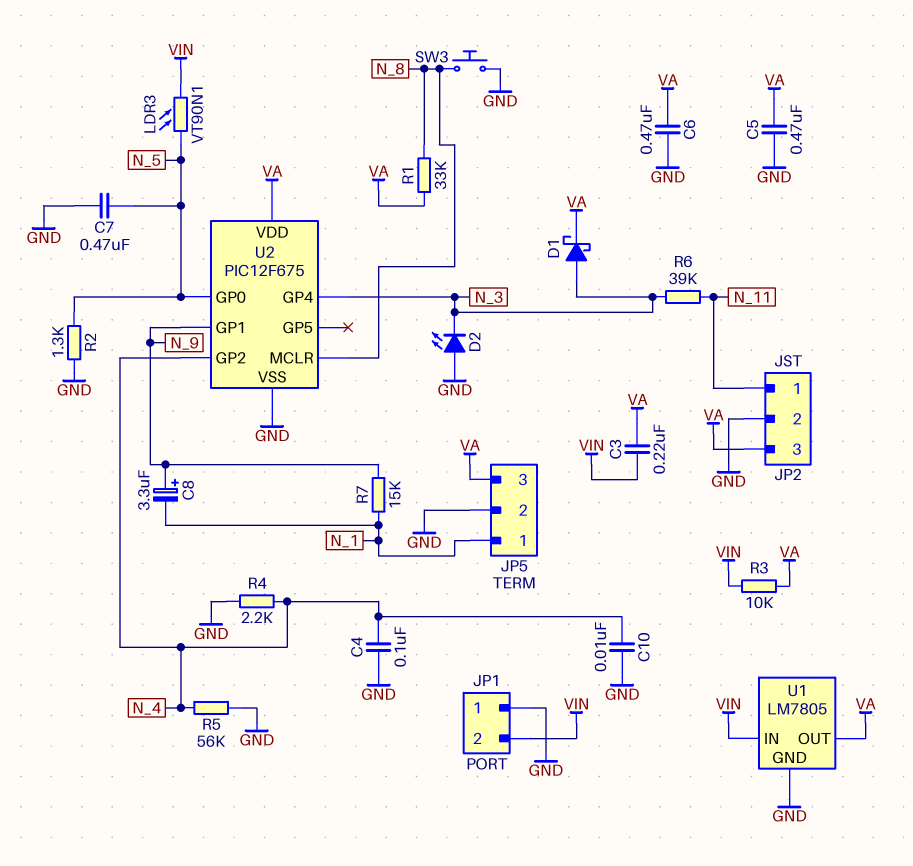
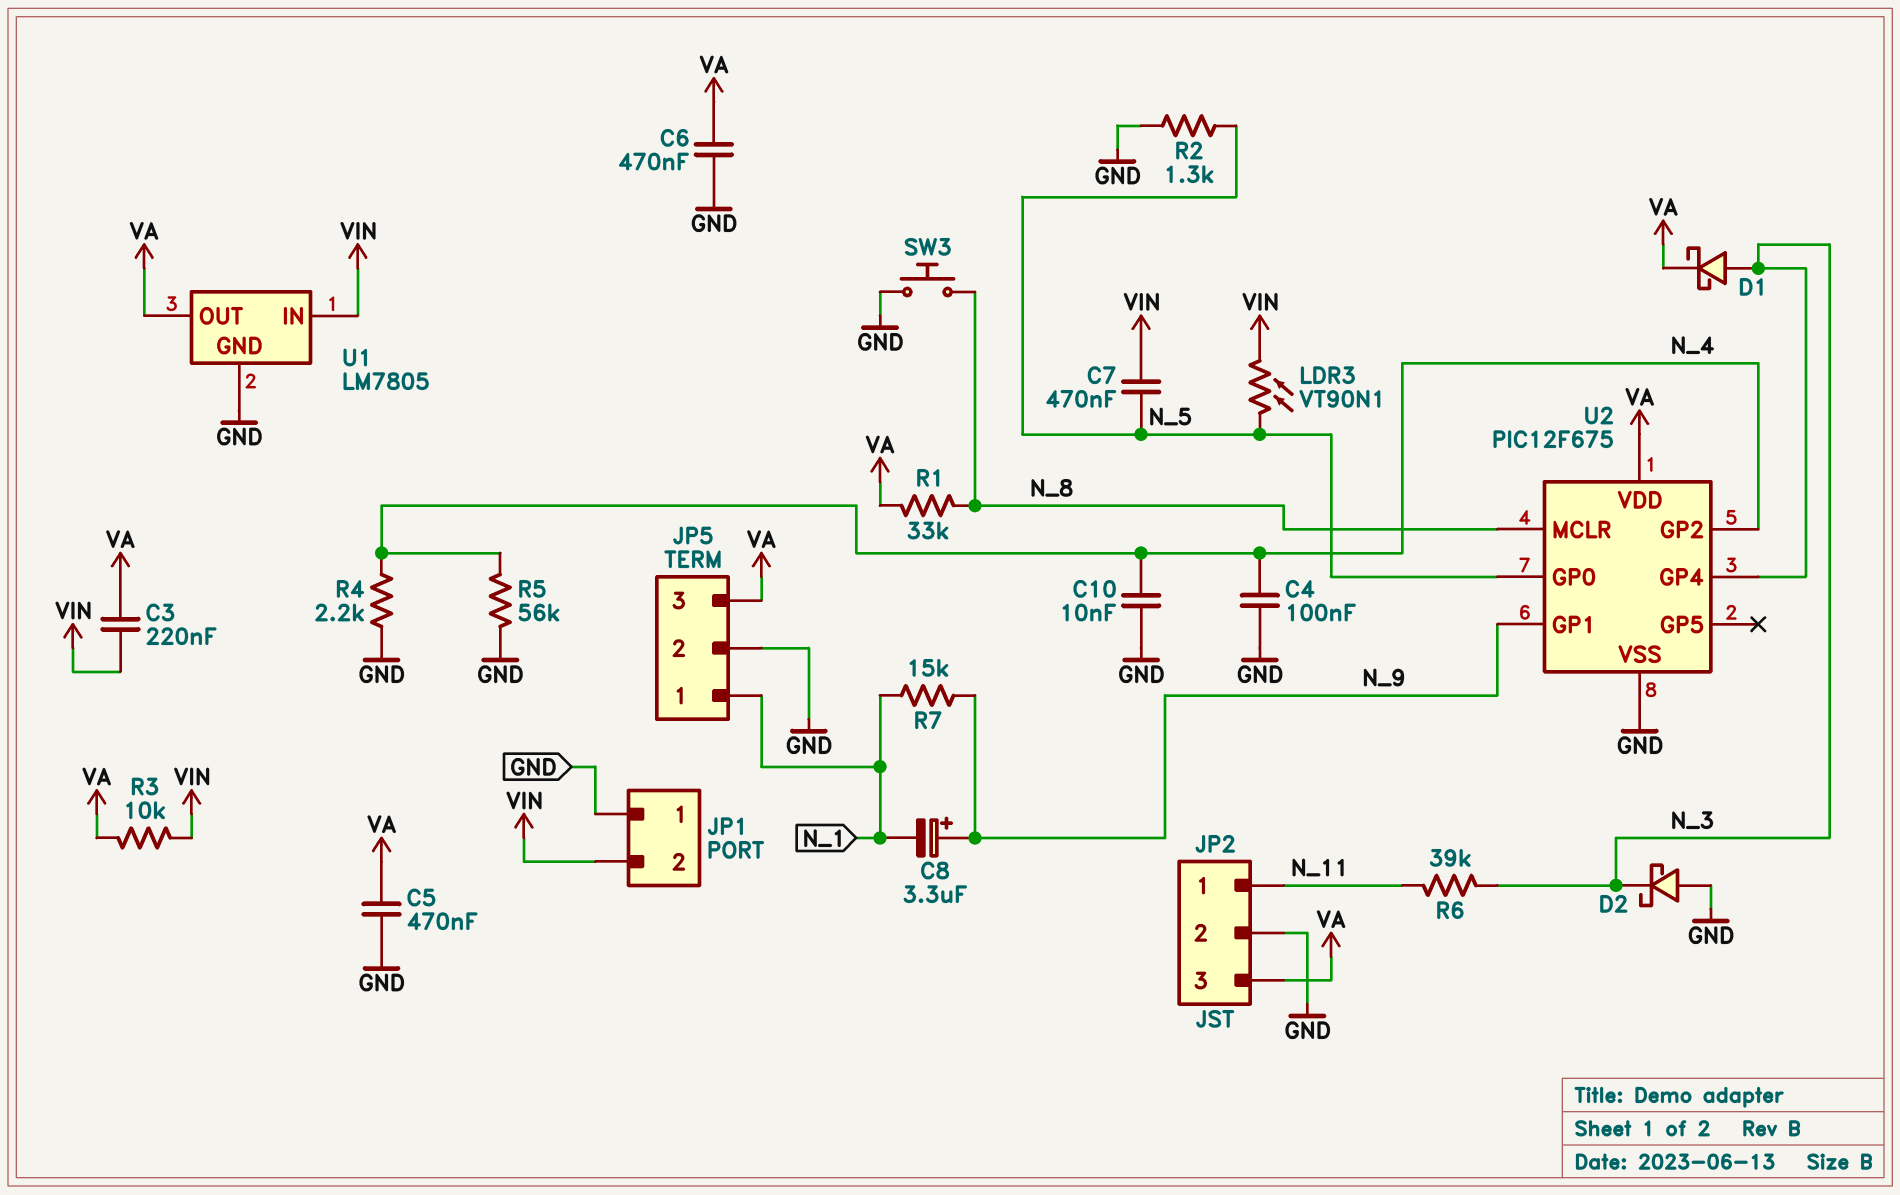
C7: 470nF (GND, N_5) -> 470nF (N_5, VIN)
D2: LED (A GND, K N_3) -> schottky (A GND, K N_3)

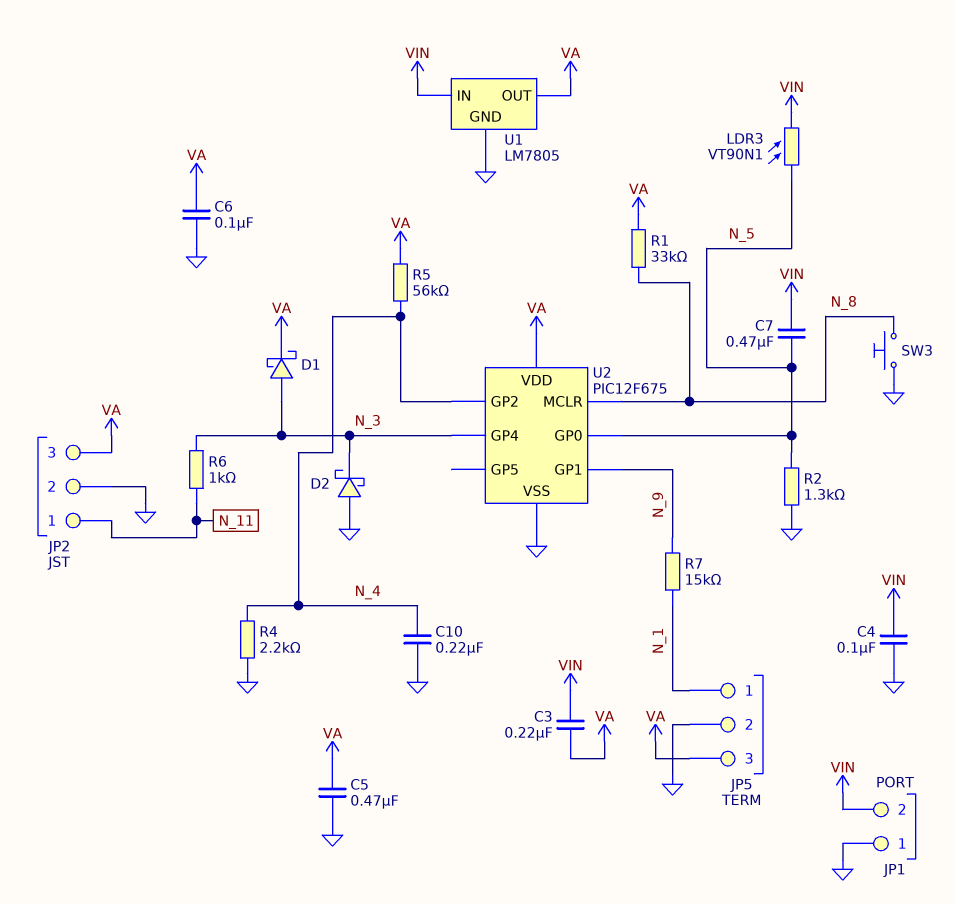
C4: 100nF (GND, N_4) -> 100nF (GND, VIN)
C6: 470nF (GND, VA) -> 100nF (GND, VA)
C8: 3.3uF (plus N_9, minus N_1) -> none
C10: 10nF (GND, N_4) -> 220nF (GND, N_4)
R3: 10k (VA, VIN) -> none
R5: 56k (GND, N_4) -> 56k (N_4, VA)
R6: 39k (N_3, N_11) -> 1k (N_3, N_11)

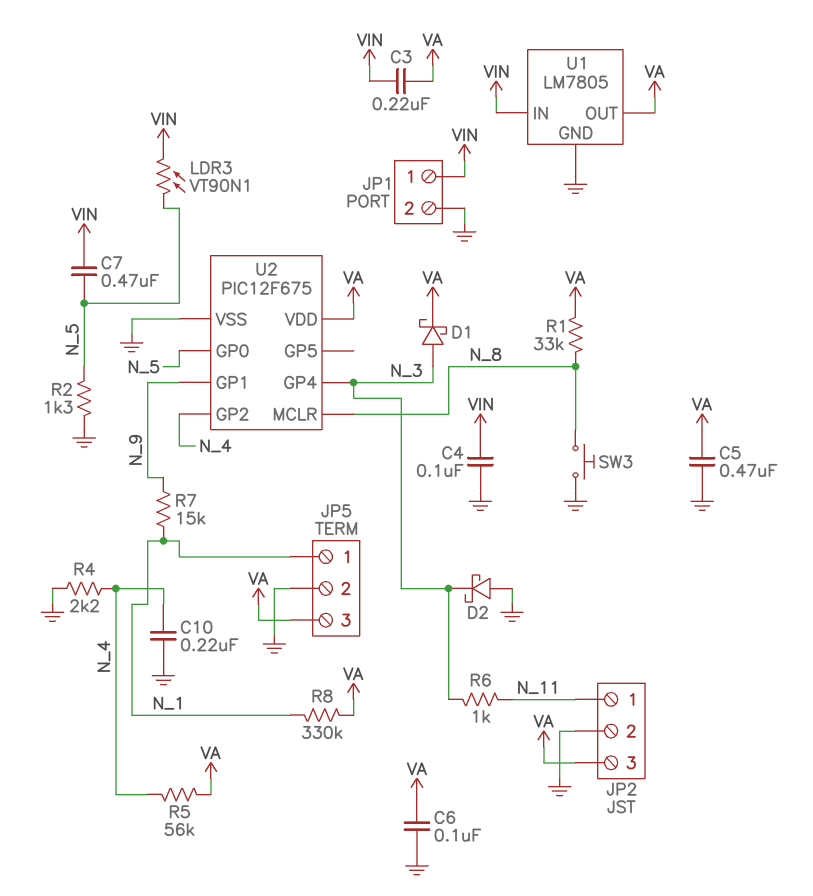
JP1 pin 1: GND -> VIN
JP1 pin 2: VIN -> GND
R8: none -> 330k (N_1, VA)

